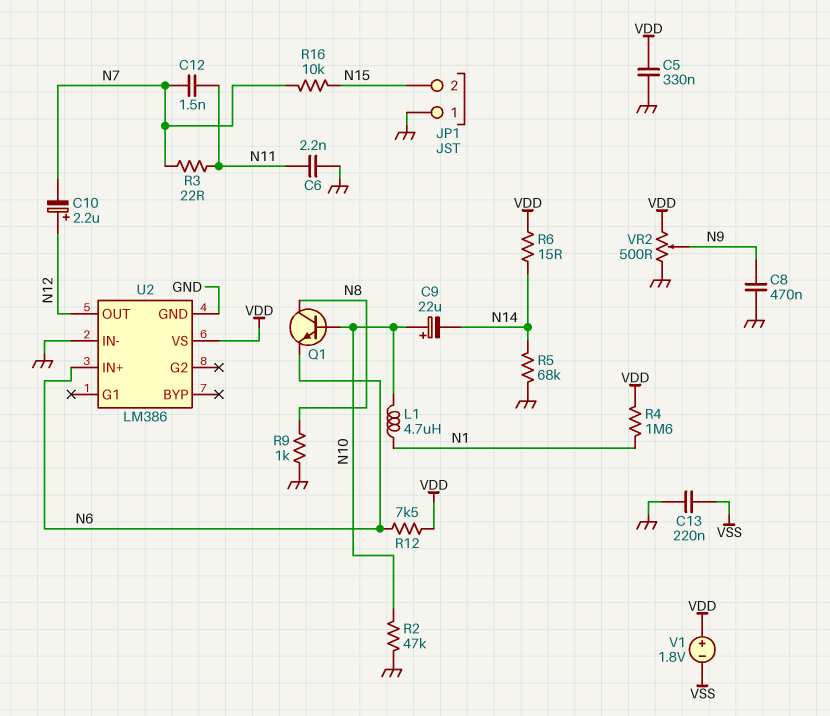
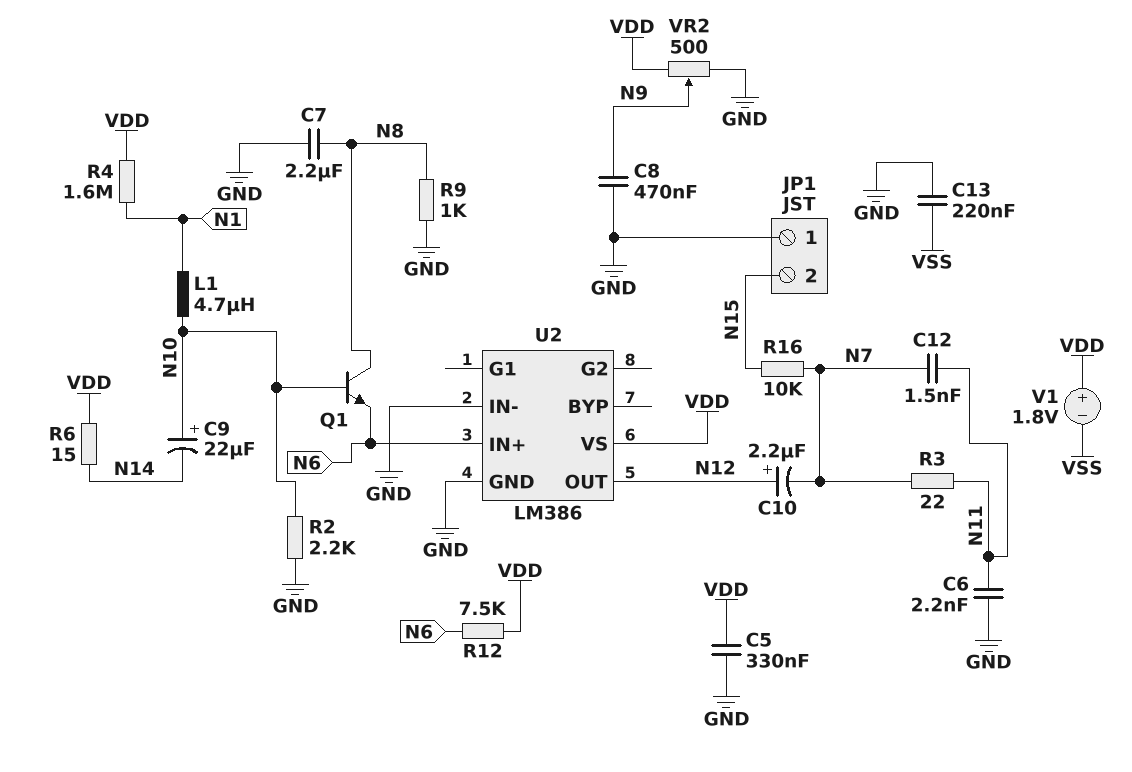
C7: none -> 2.2uF (GND, N8)
R2: 47k (GND, N10) -> 2.2k (GND, N10)
R5: 68k (GND, N14) -> none

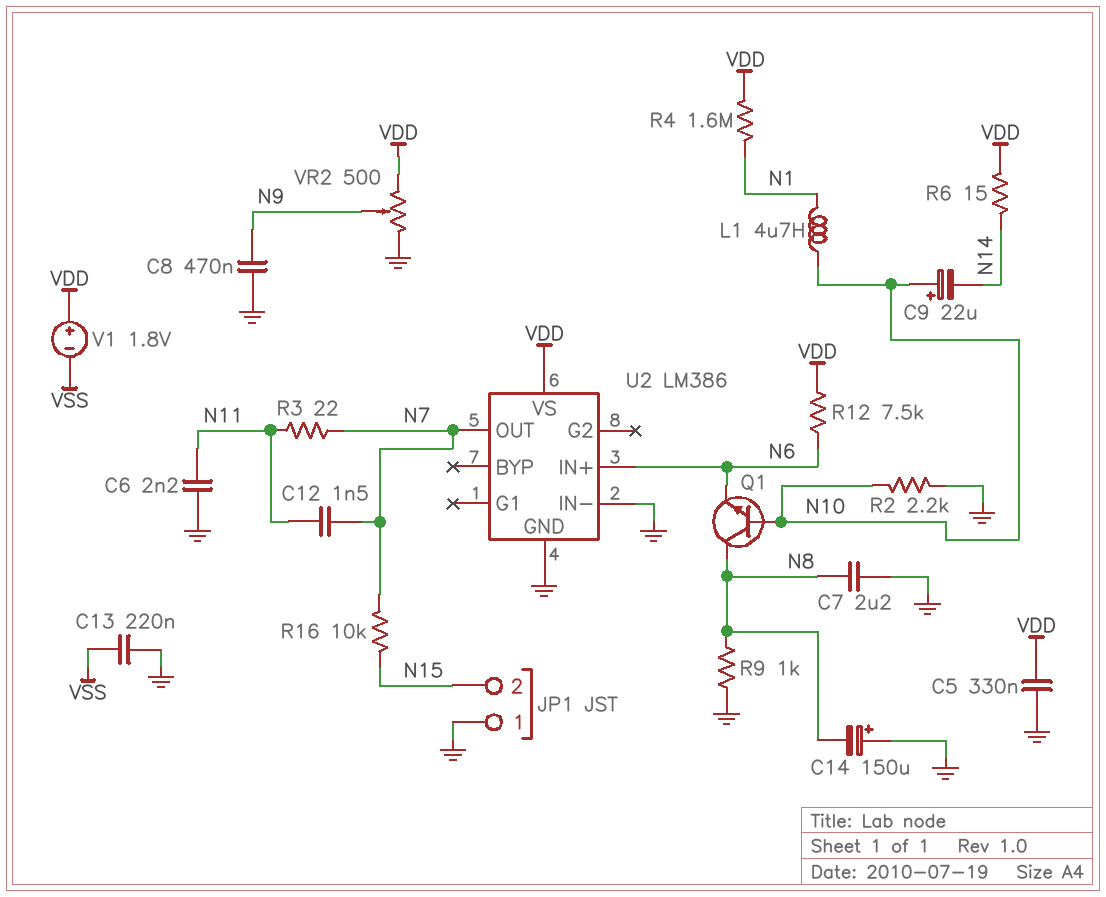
C10: 2.2uF (plus N12, minus N7) -> none
C14: none -> 150uF (plus GND, minus N8)
U2 pin OUT: N12 -> N7

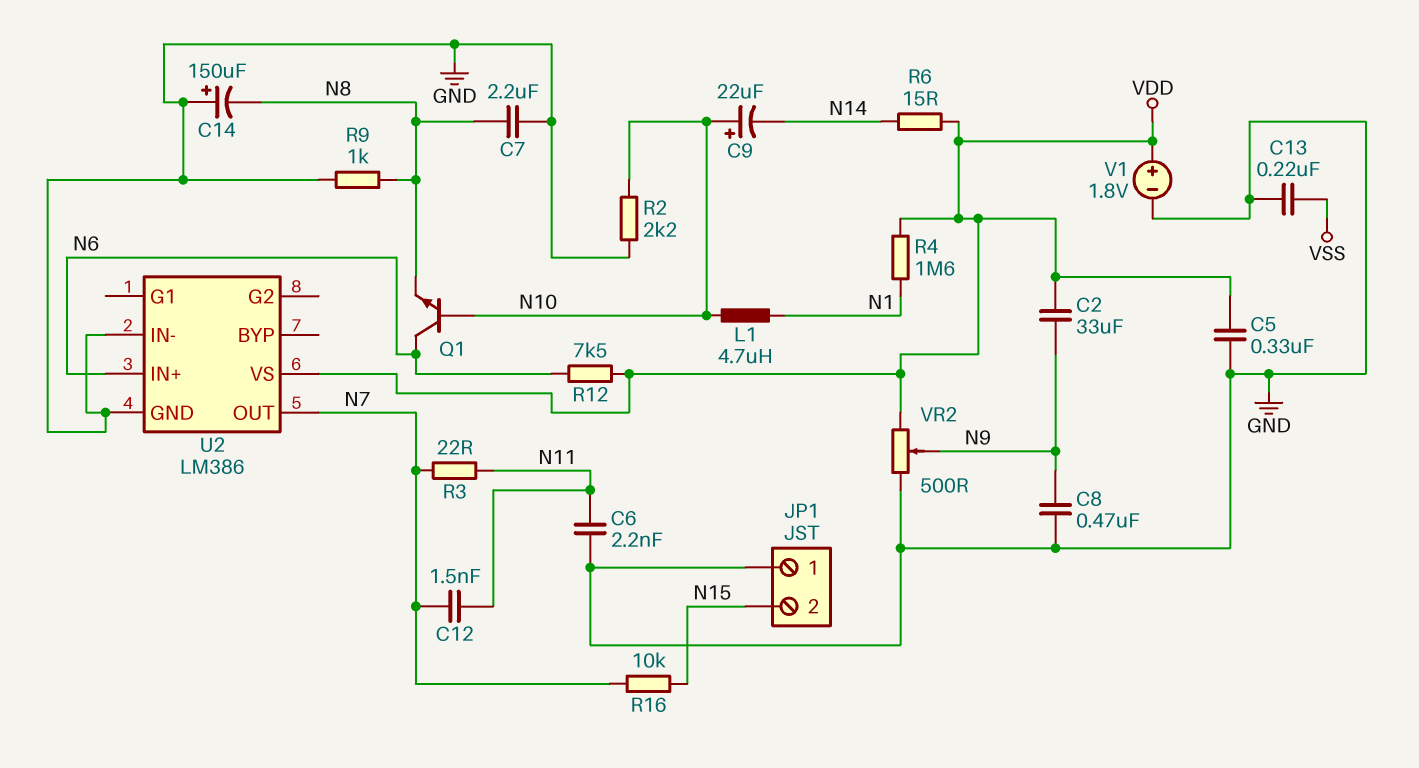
C2: none -> 33uF (N9, VDD)
Q1: NPN (B N10, C N8, E N6) -> NPN (B N10, C N6, E N8)
V1: 1.8V (plus VDD, minus VSS) -> 1.8V (plus VDD, minus GND)

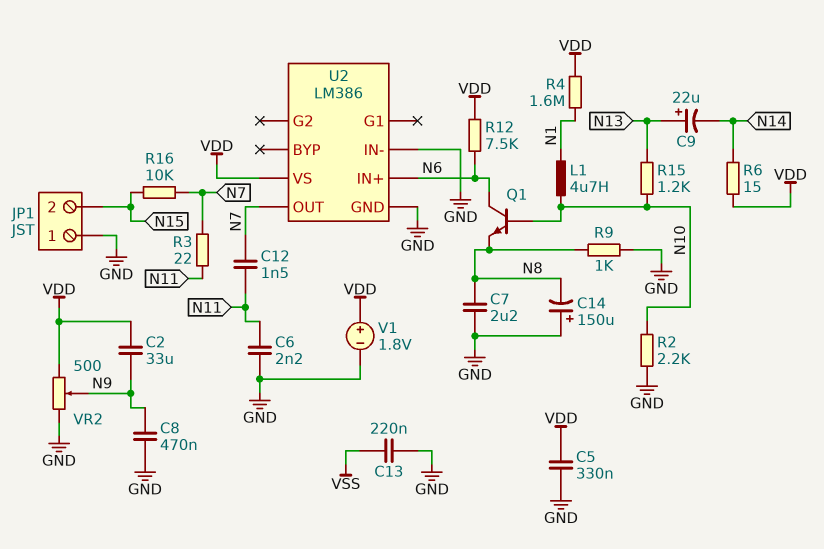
C9: 22uF (plus N10, minus N14) -> 22uF (plus N13, minus N14)
R15: none -> 1.2k (N10, N13)

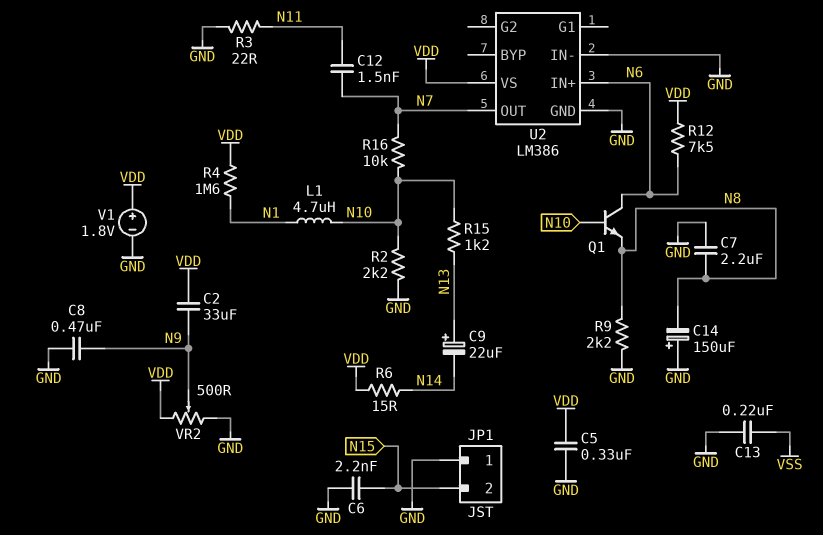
C6: 2.2nF (GND, N11) -> 2.2nF (GND, N15)
R3: 22 (N7, N11) -> 22 (GND, N11)
R9: 1k (GND, N8) -> 2.2k (GND, N8)
R16: 10k (N7, N15) -> 10k (N7, N10)

